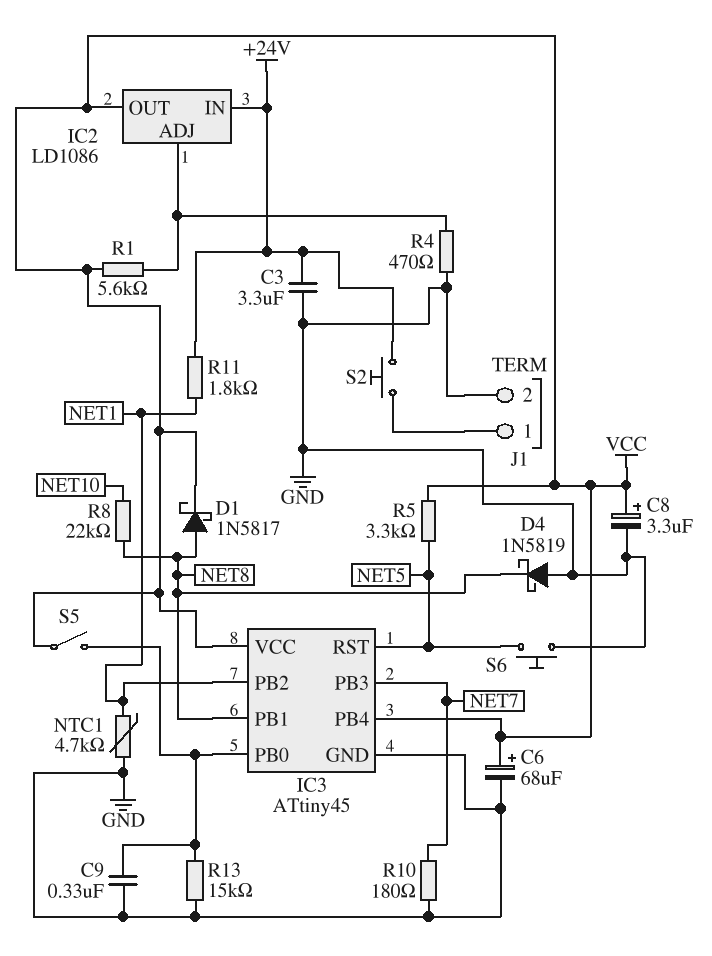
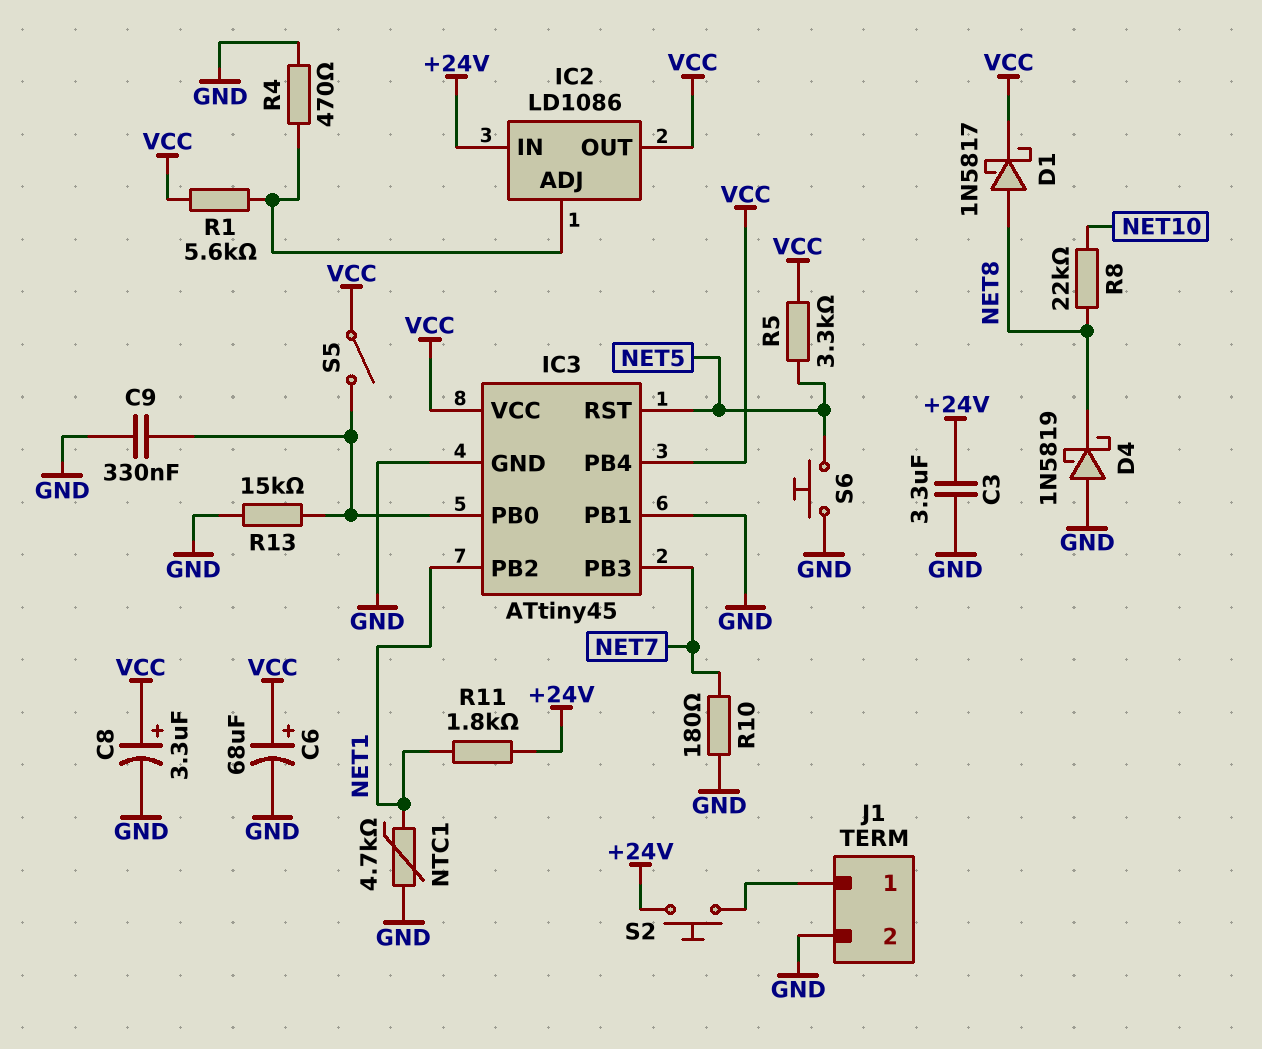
IC3 pin PB1: NET8 -> GND

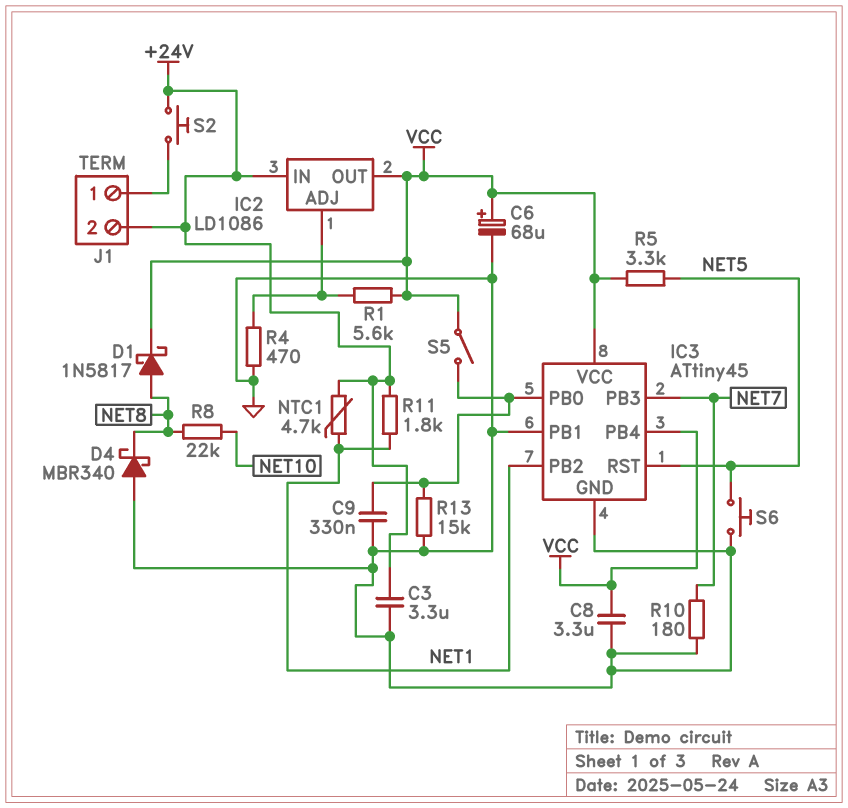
C8: 3.3uF (plus VCC, minus GND) -> 3.3uF (GND, VCC)
D4: schottky 1N5819 (A GND, K NET8) -> schottky MBR340 (A GND, K NET8)
J1 pin 2: GND -> +24V
NTC1: 4.7k (GND, NET1) -> 4.7k (+24V, NET1)

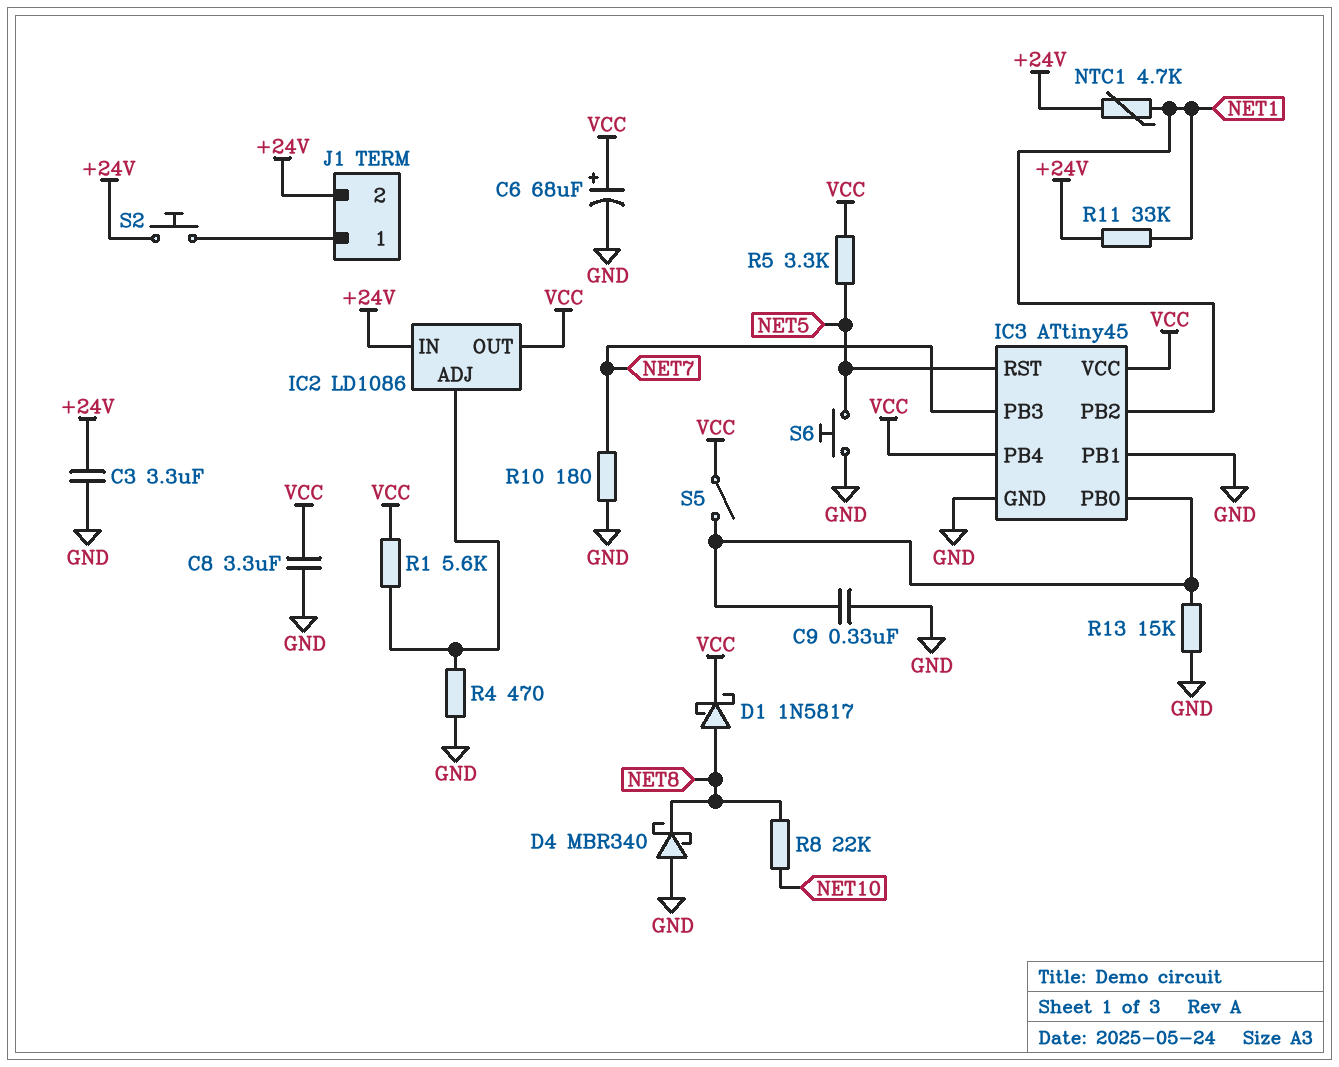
R11: 1.8k (+24V, NET1) -> 33k (+24V, NET1)

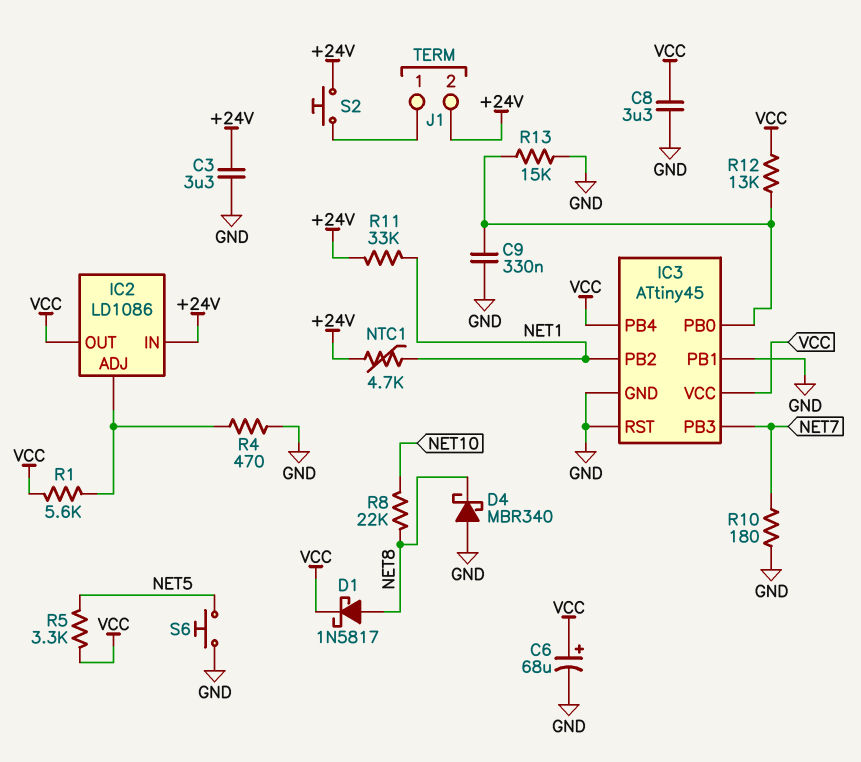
IC3 pin RST: NET5 -> GND
R12: none -> 13k (IC3/PB0, VCC)
S5: switch (IC3/PB0, VCC) -> none

